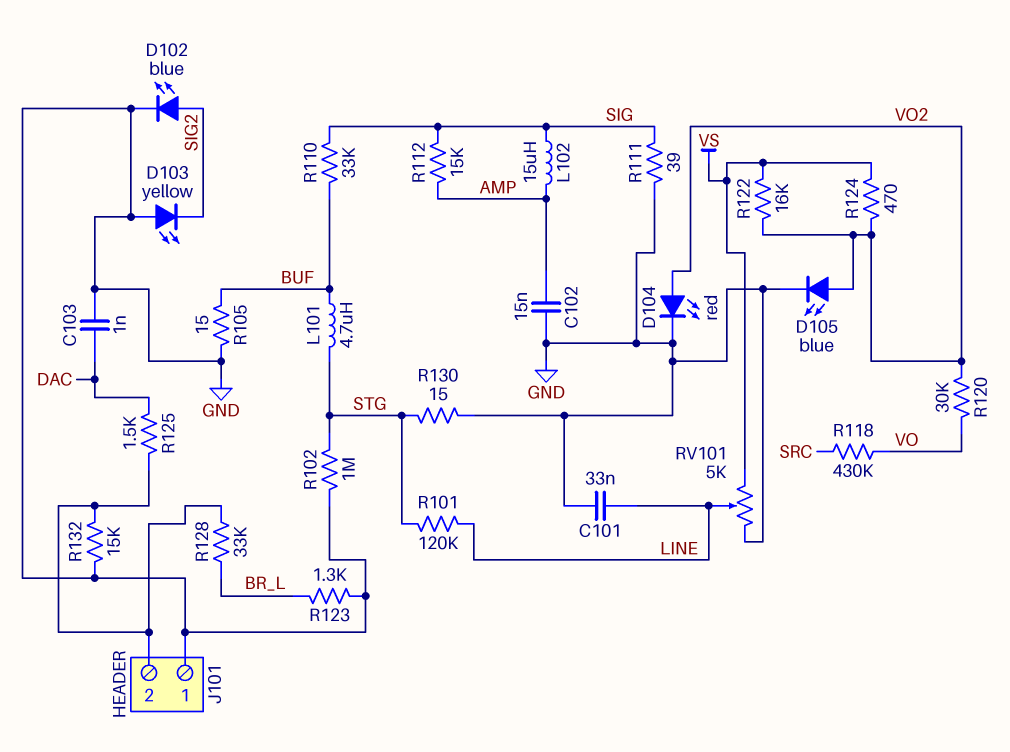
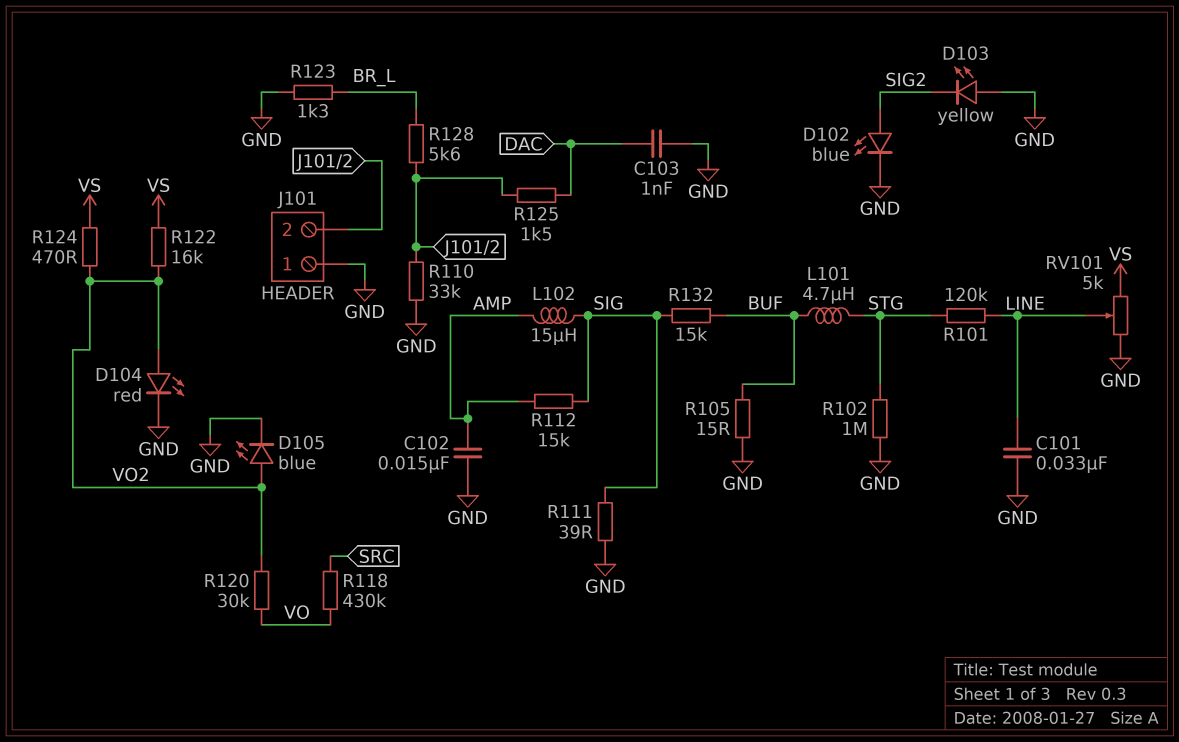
R110: 33k (BUF, SIG) -> 33k (GND, J101/2)
R128: 33k (BR_L, J101/2) -> 5.6k (BR_L, J101/2)
R130: 15 (GND, STG) -> none
R132: 15k (GND, J101/2) -> 15k (BUF, SIG)

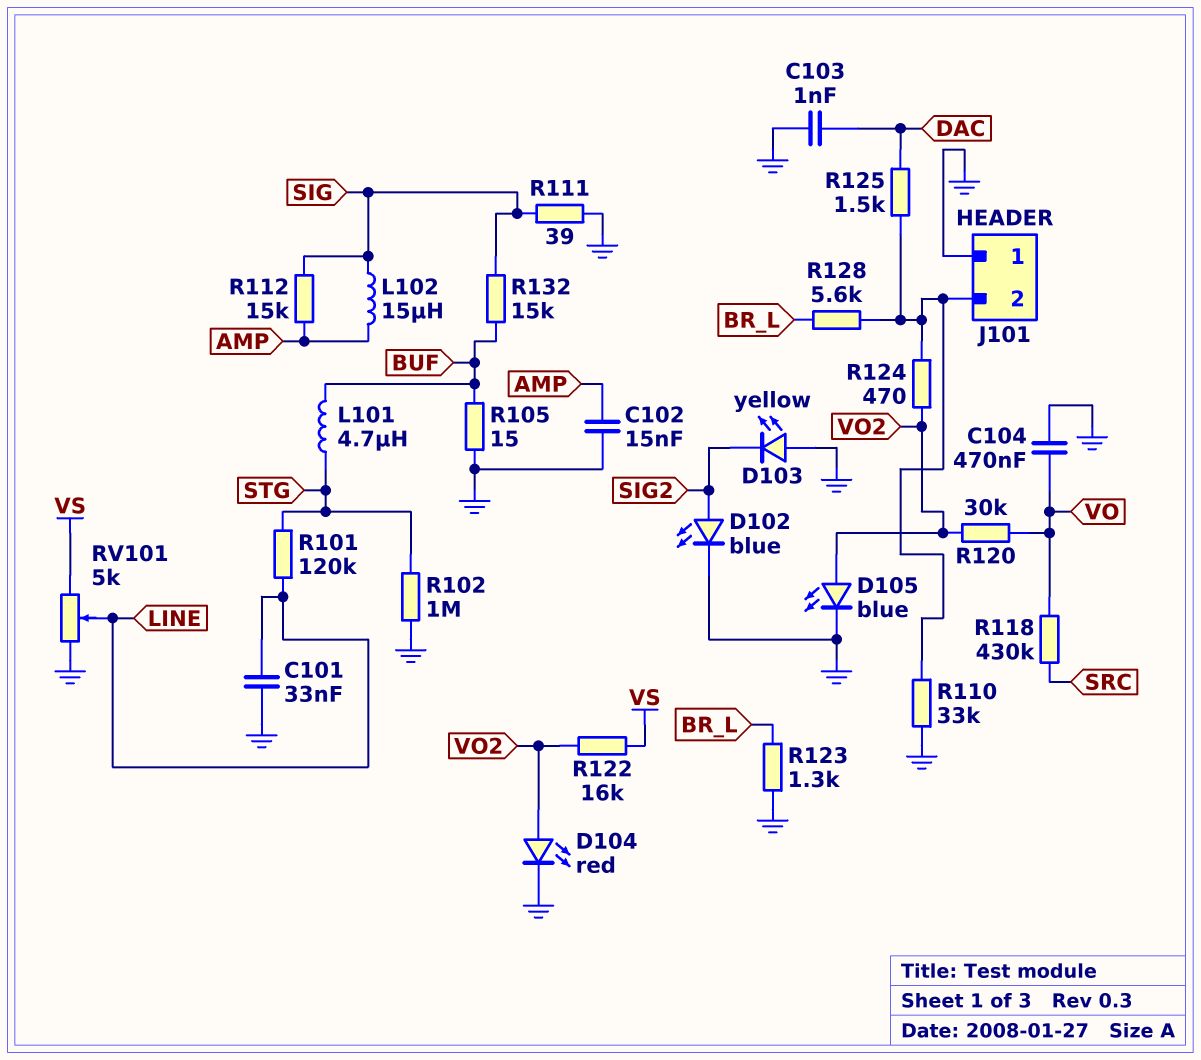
C104: none -> 470nF (GND, VO)
R124: 470 (VO2, VS) -> 470 (J101/2, VO2)

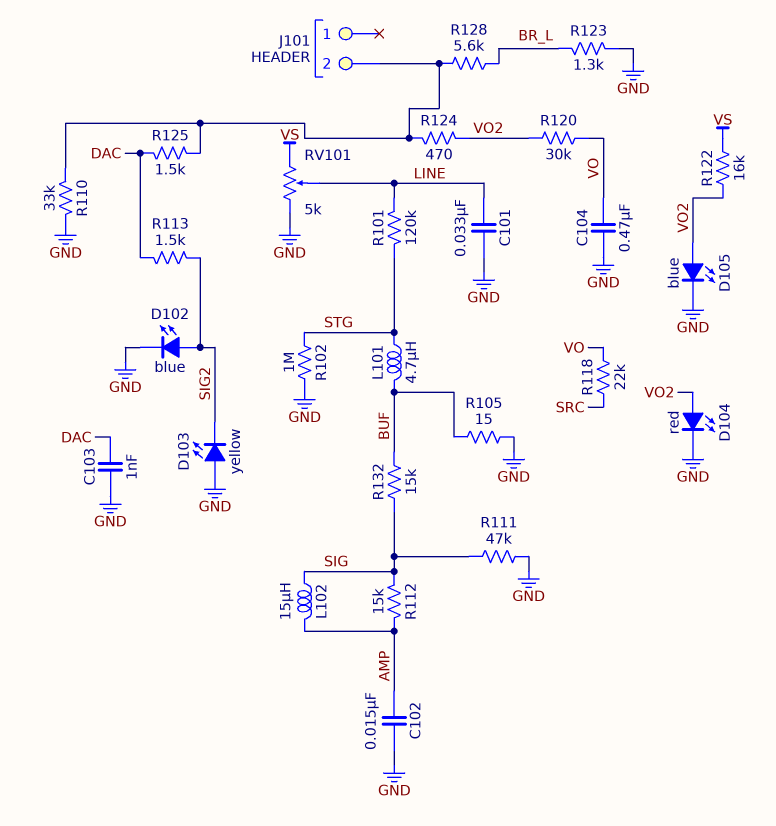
J101 pin 1: GND -> none
R111: 39 (GND, SIG) -> 47k (GND, SIG)
R113: none -> 1.5k (DAC, SIG2)
R118: 430k (SRC, VO) -> 22k (SRC, VO)

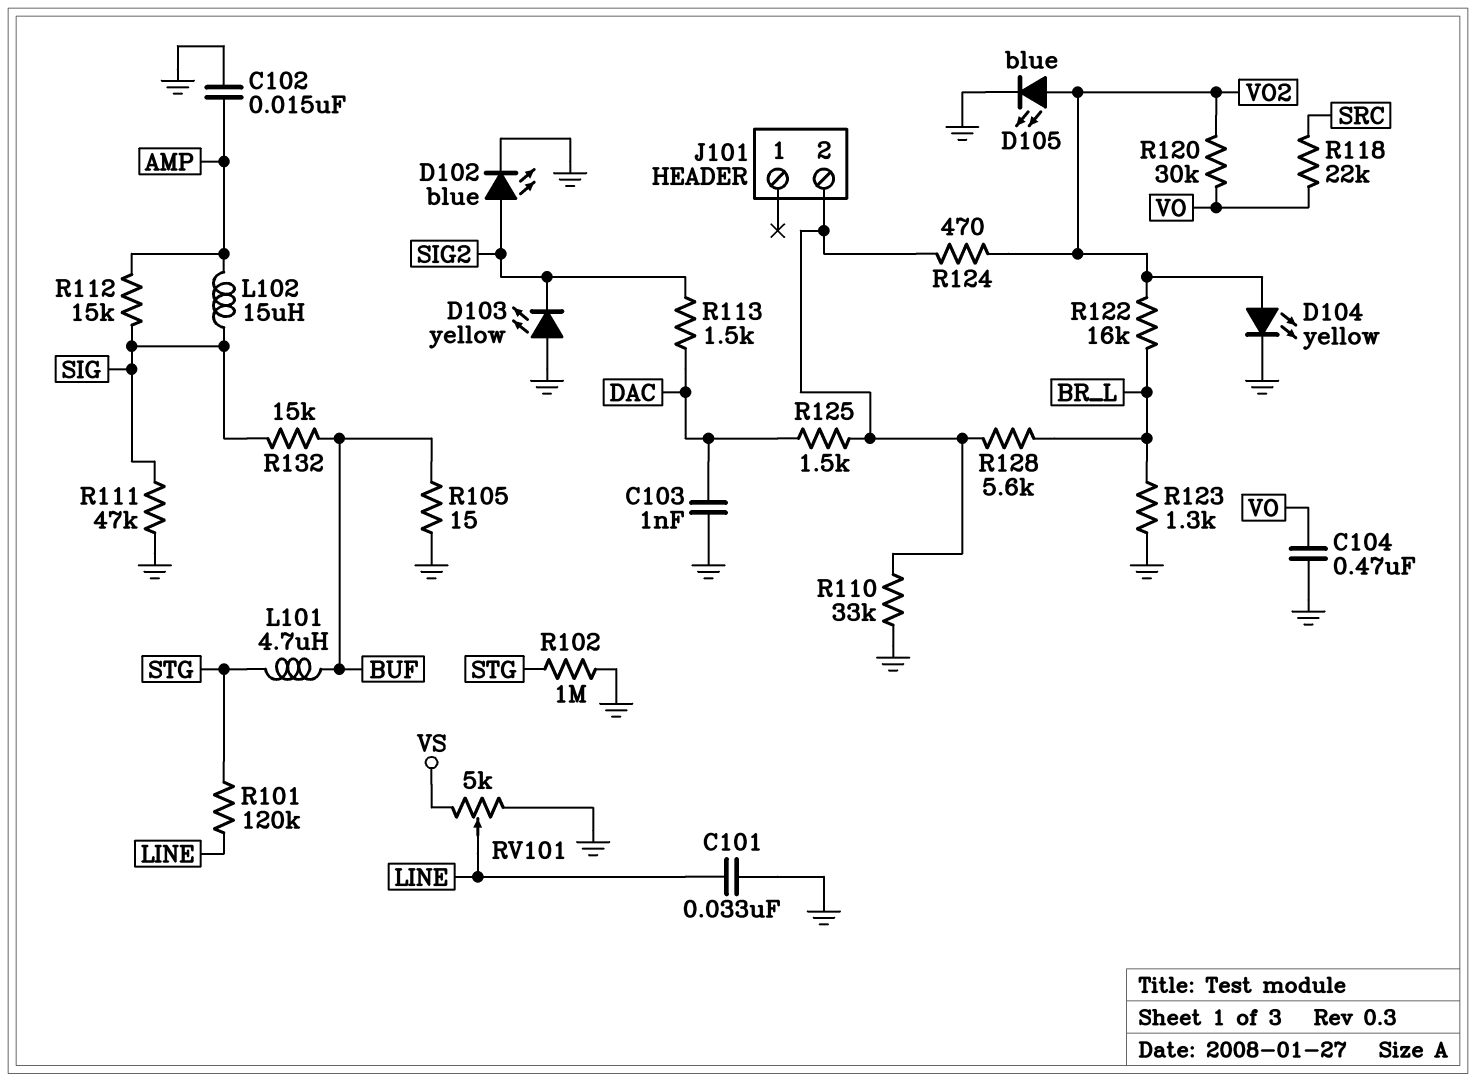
D104: LED red (A VO2, K GND) -> LED yellow (A VO2, K GND)
R122: 16k (VO2, VS) -> 16k (BR_L, VO2)

